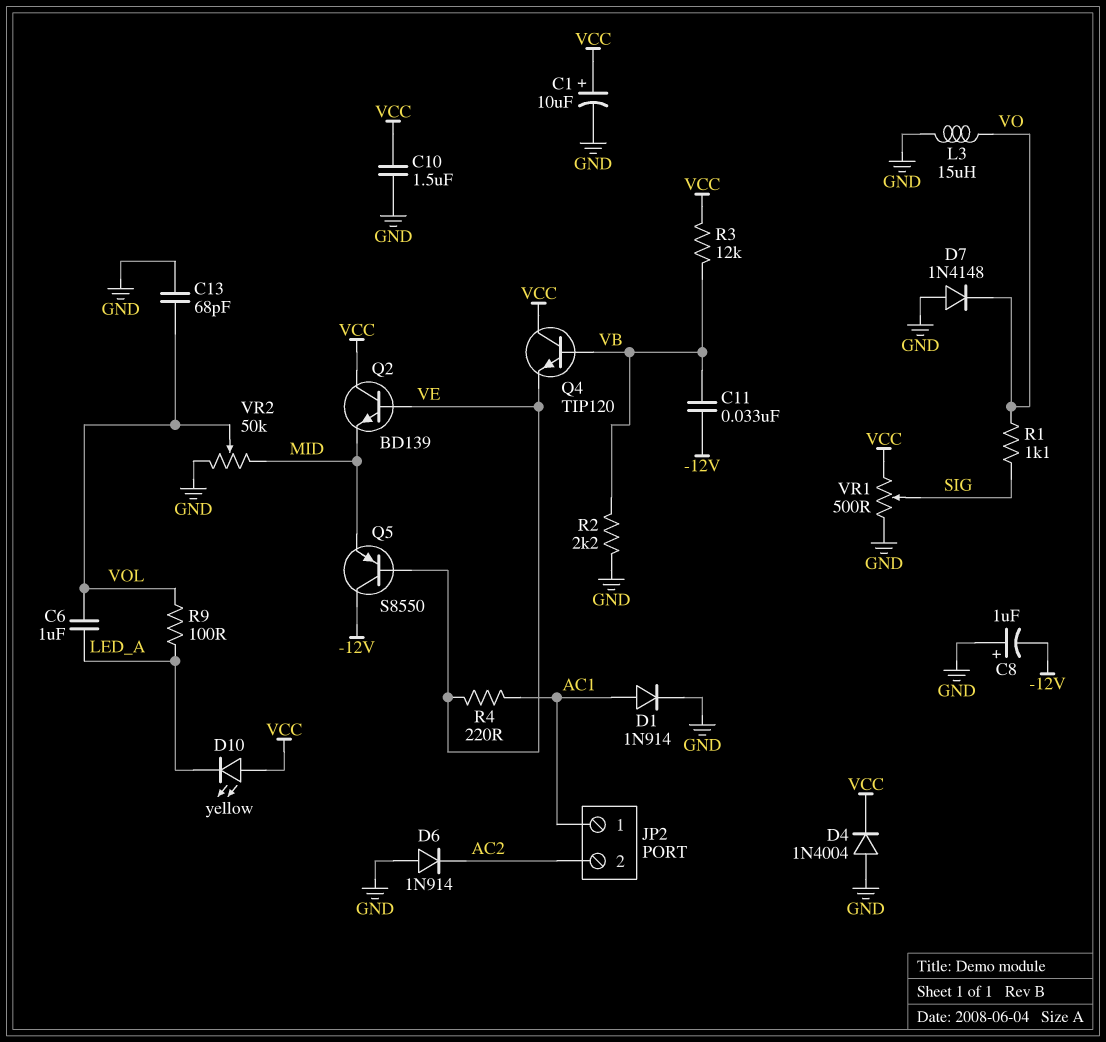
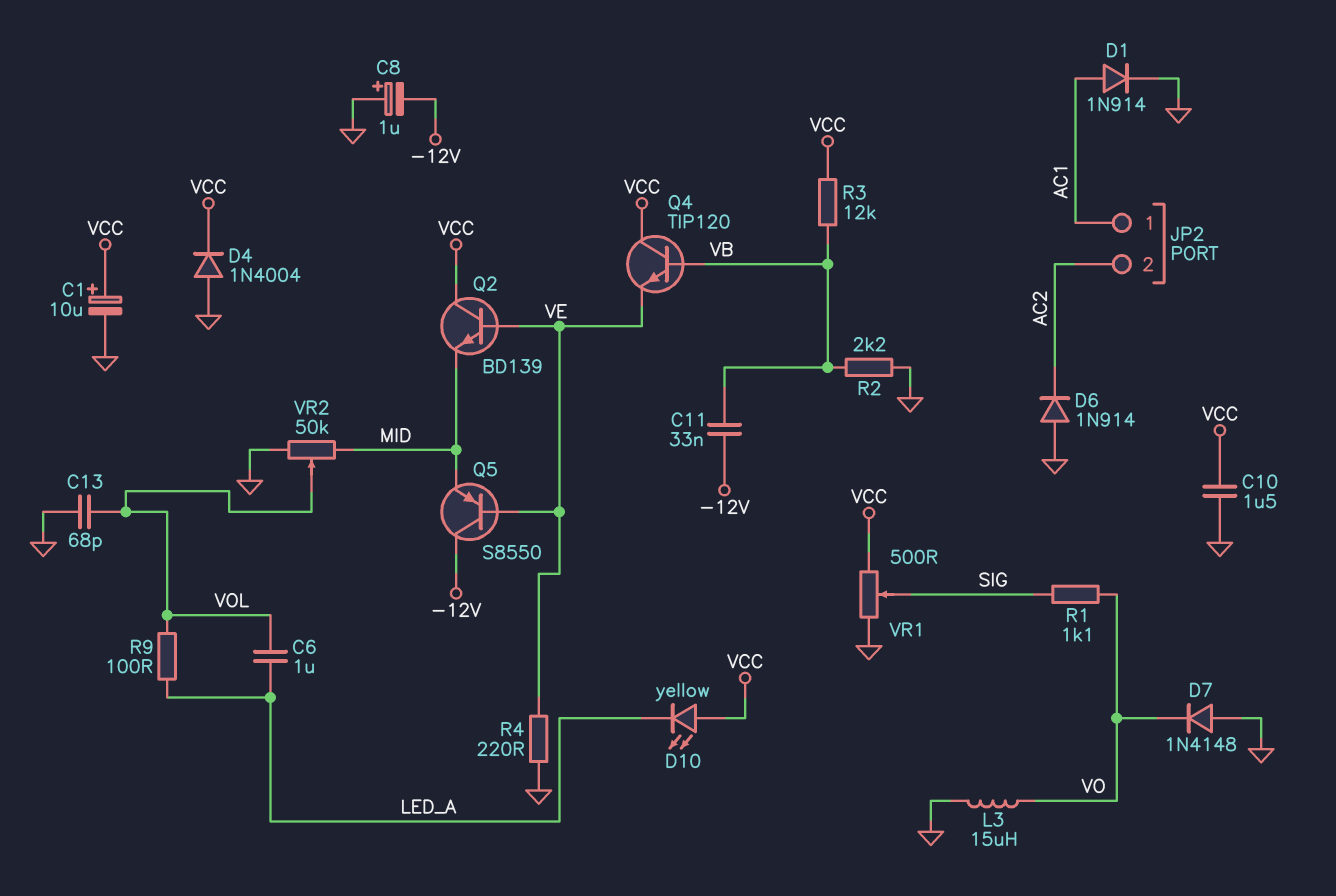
R4: 220 (AC1, VE) -> 220 (GND, VE)

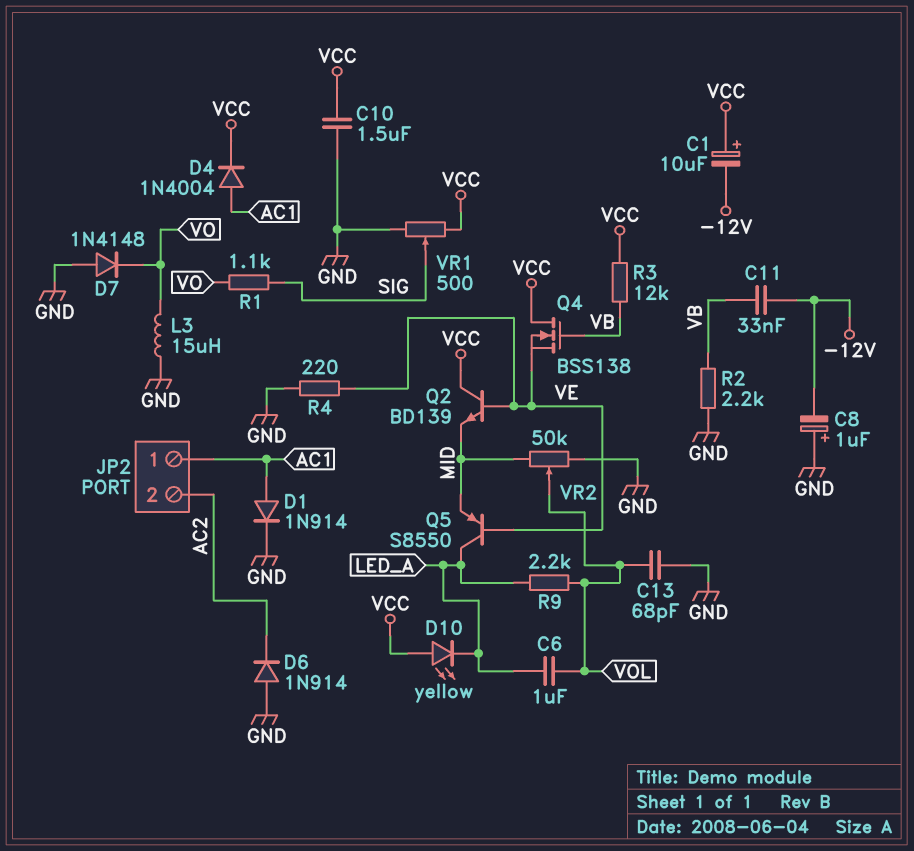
C1: 10uF (plus VCC, minus GND) -> 10uF (plus VCC, minus -12V)
D4: diode 1N4004 (A GND, K VCC) -> diode 1N4004 (A AC1, K VCC)
Q4: NPN TIP120 (B VB, C VCC, E VE) -> NMOS BSS138 (G VB, D VCC, S VE)
Q5: PNP S8550 (B VE, C -12V, E MID) -> PNP S8550 (B VE, C LED_A, E MID)
R9: 100 (LED_A, VOL) -> 2.2k (LED_A, VOL)

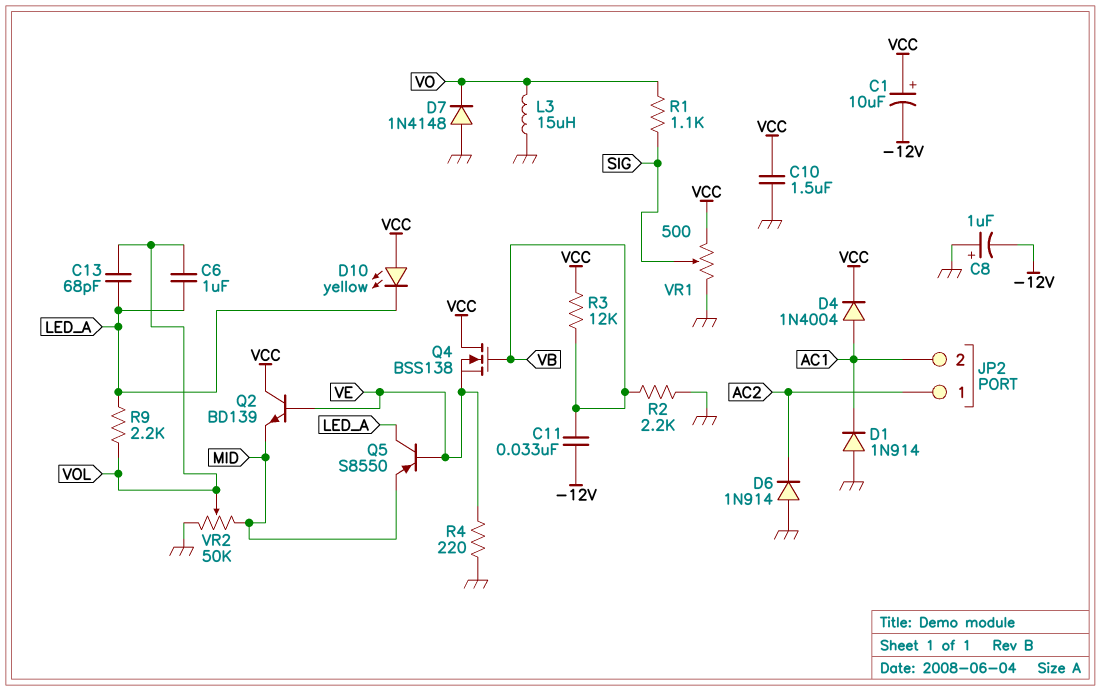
C13: 68pF (GND, VOL) -> 68pF (LED_A, VOL)
D1: diode 1N914 (A AC1, K GND) -> diode 1N914 (A GND, K AC1)
JP2 pin 1: AC1 -> AC2
JP2 pin 2: AC2 -> AC1

